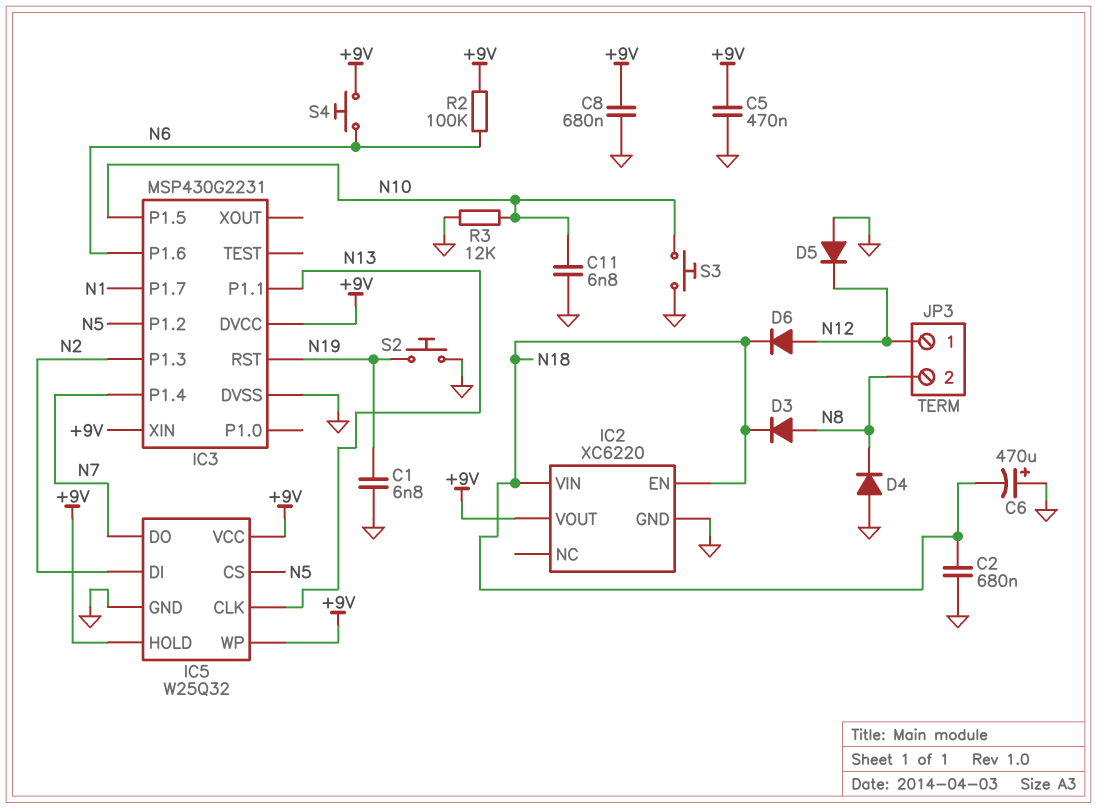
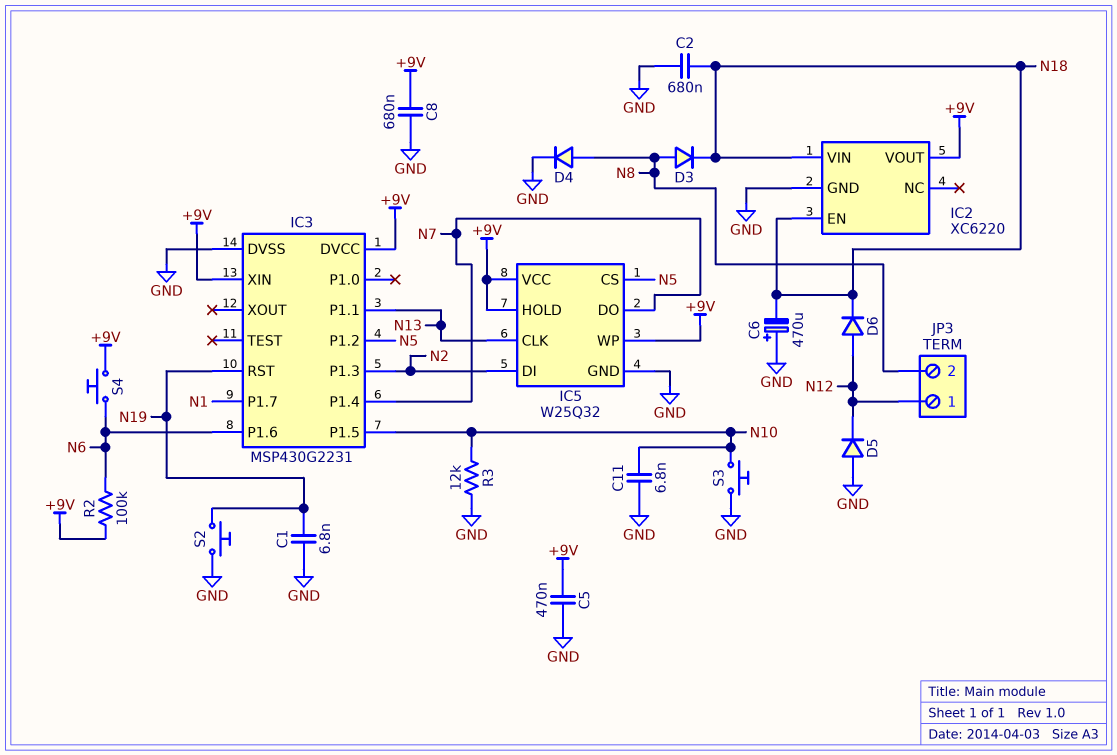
D4: diode (A GND, K N8) -> diode (A N8, K GND)

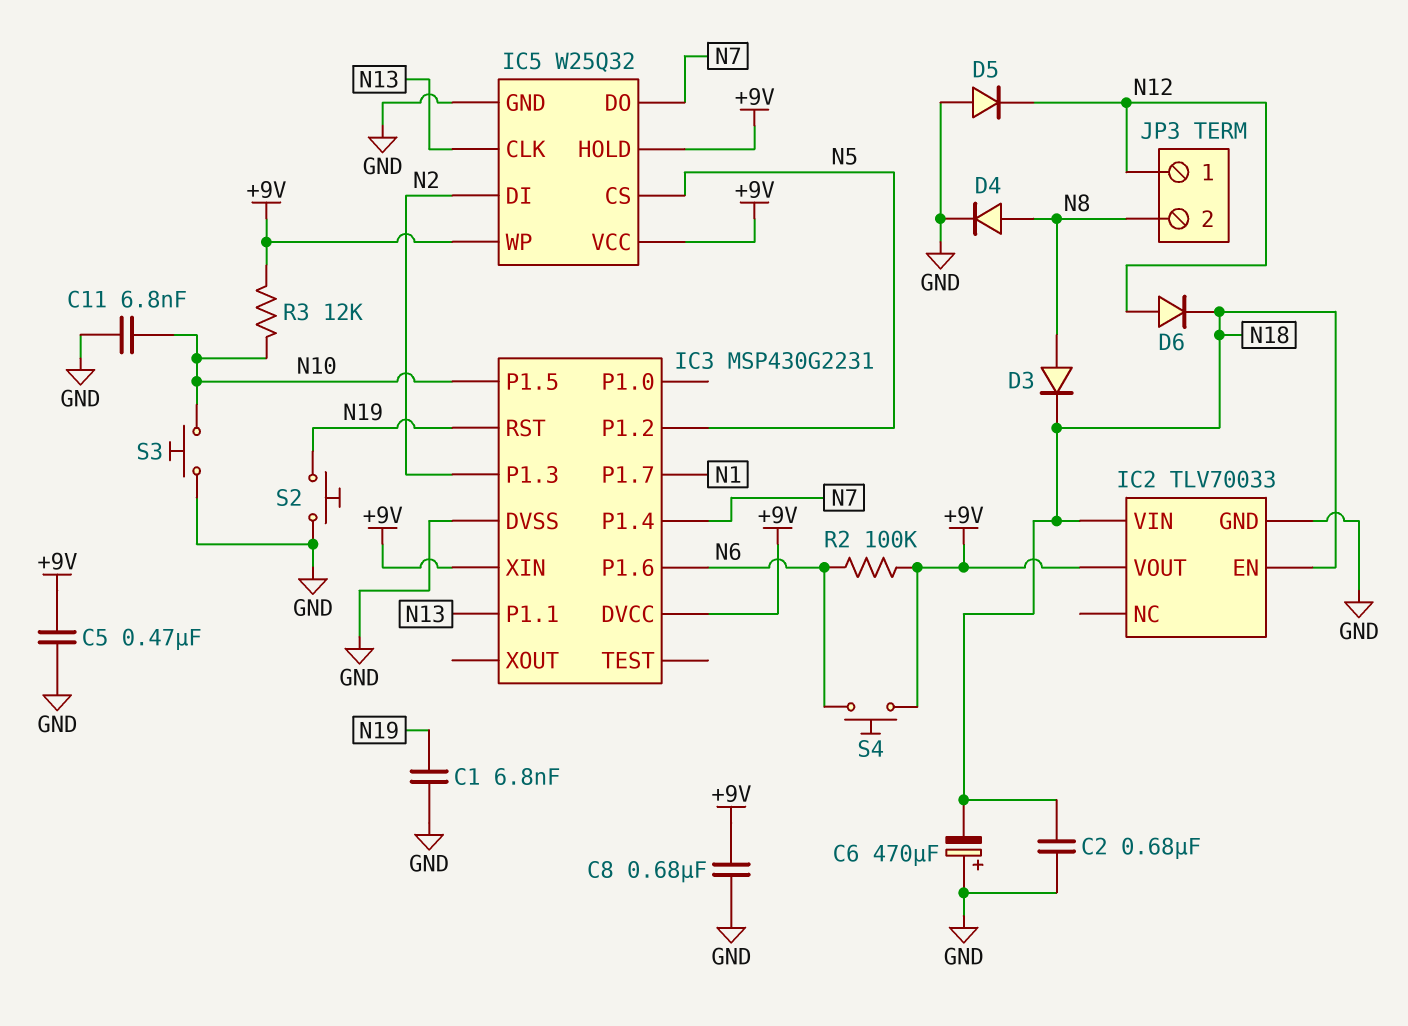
IC2: XC6220 -> TLV70033
R3: 12k (GND, N10) -> 12k (+9V, N10)

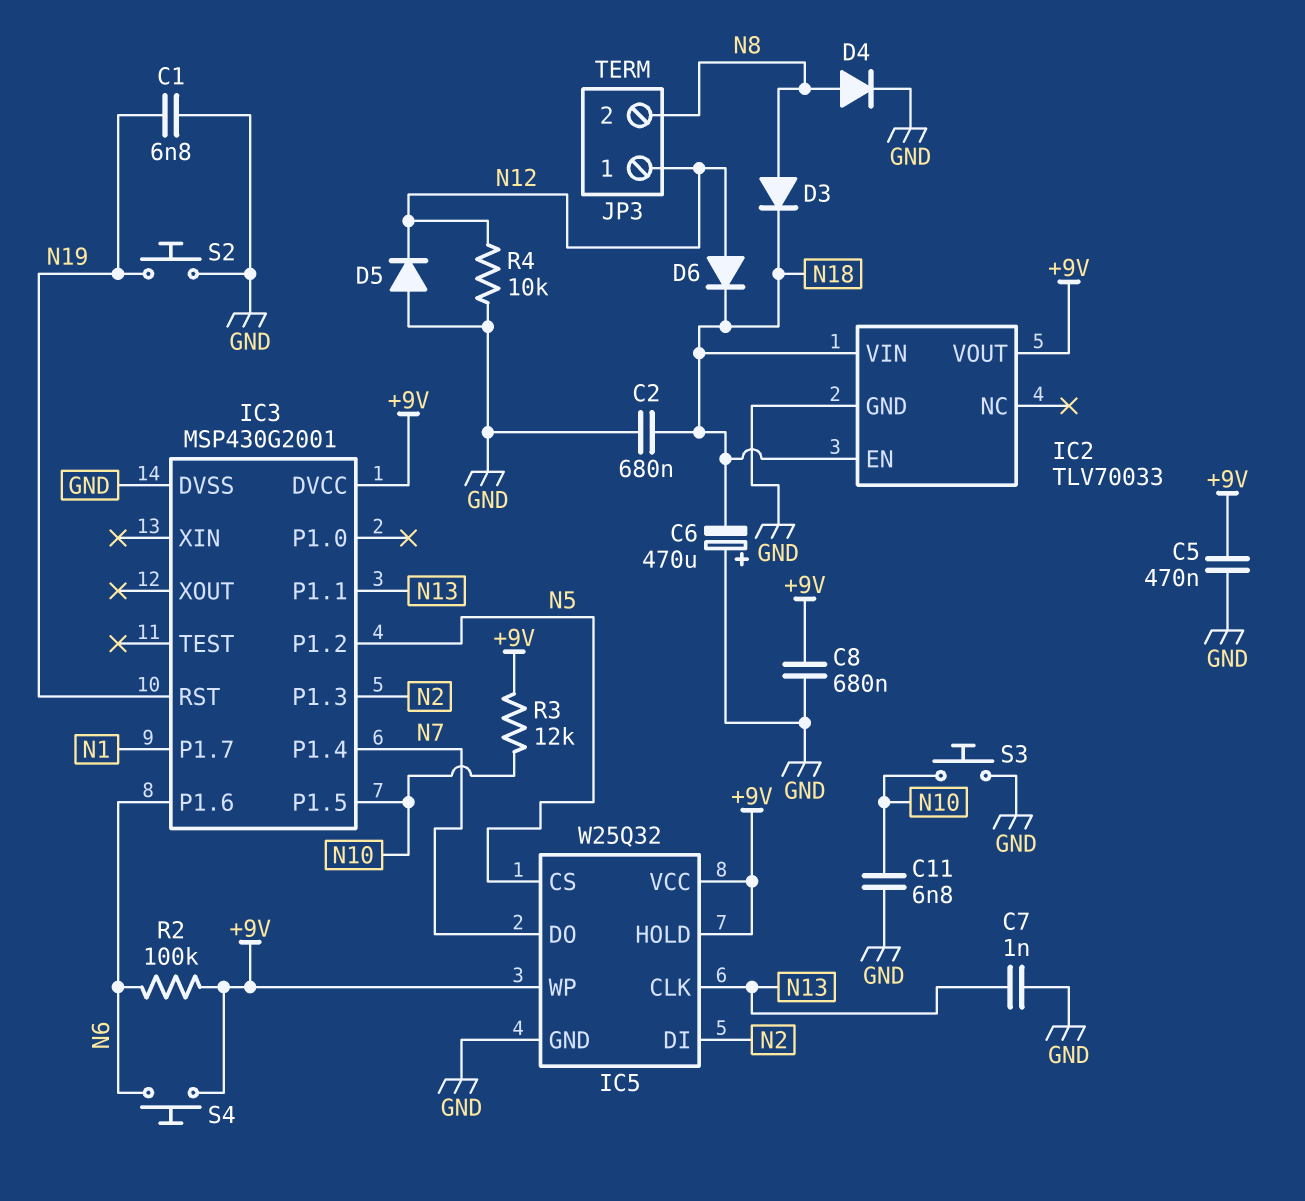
C7: none -> 1nF (GND, N13)
IC3: MSP430G2231 -> MSP430G2001
IC3 pin XIN: +9V -> none
R4: none -> 10k (GND, N12)

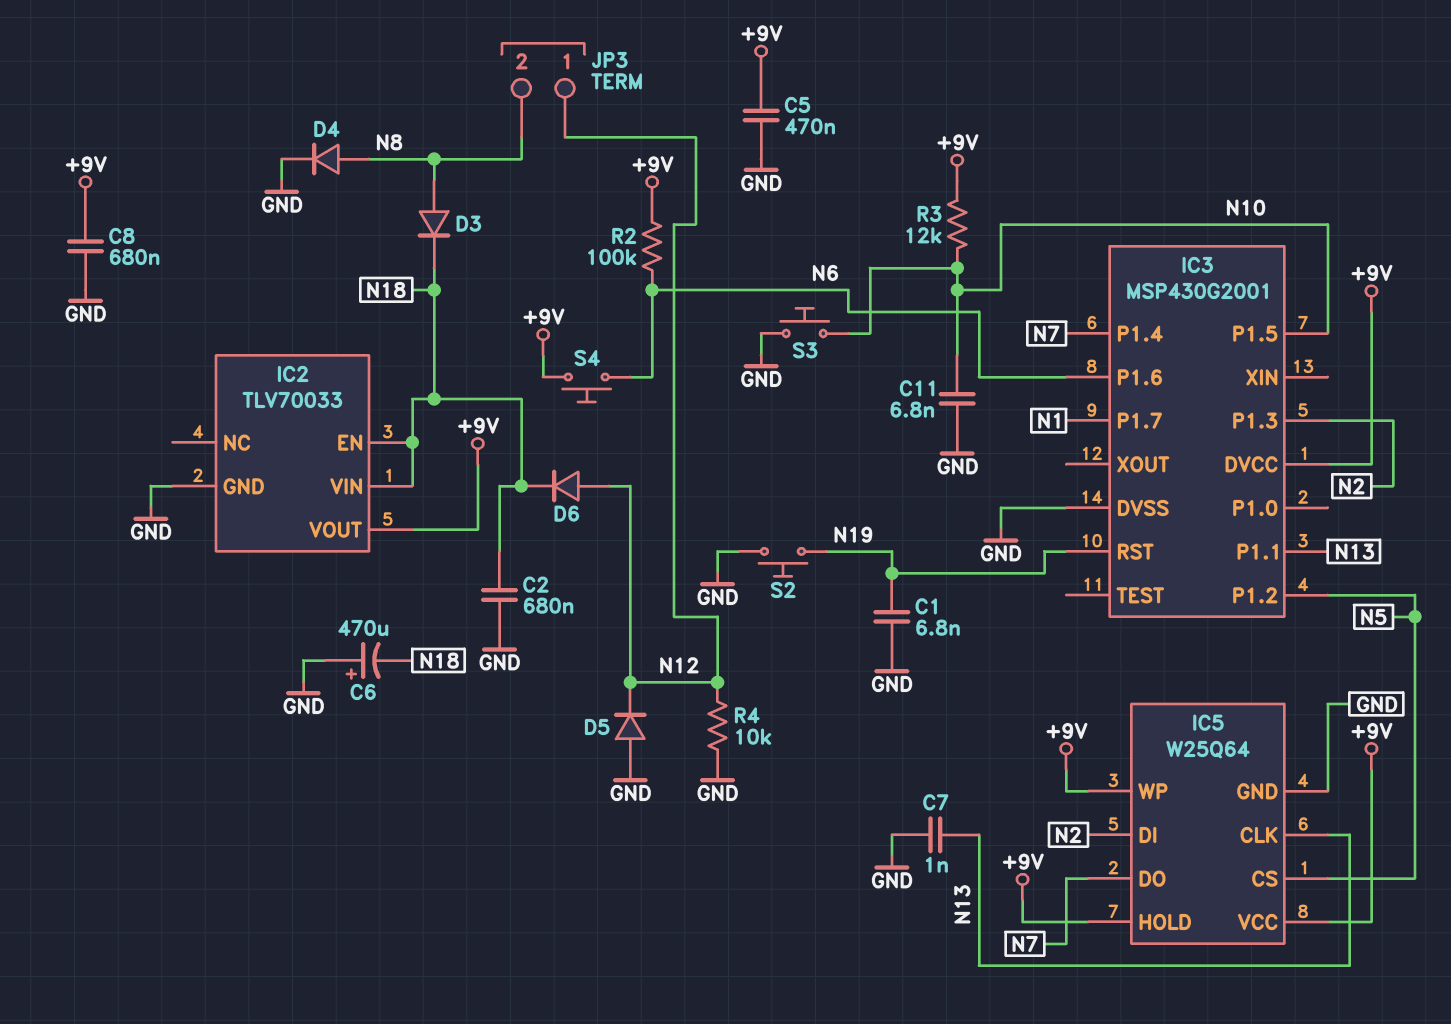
IC5: W25Q32 -> W25Q64

